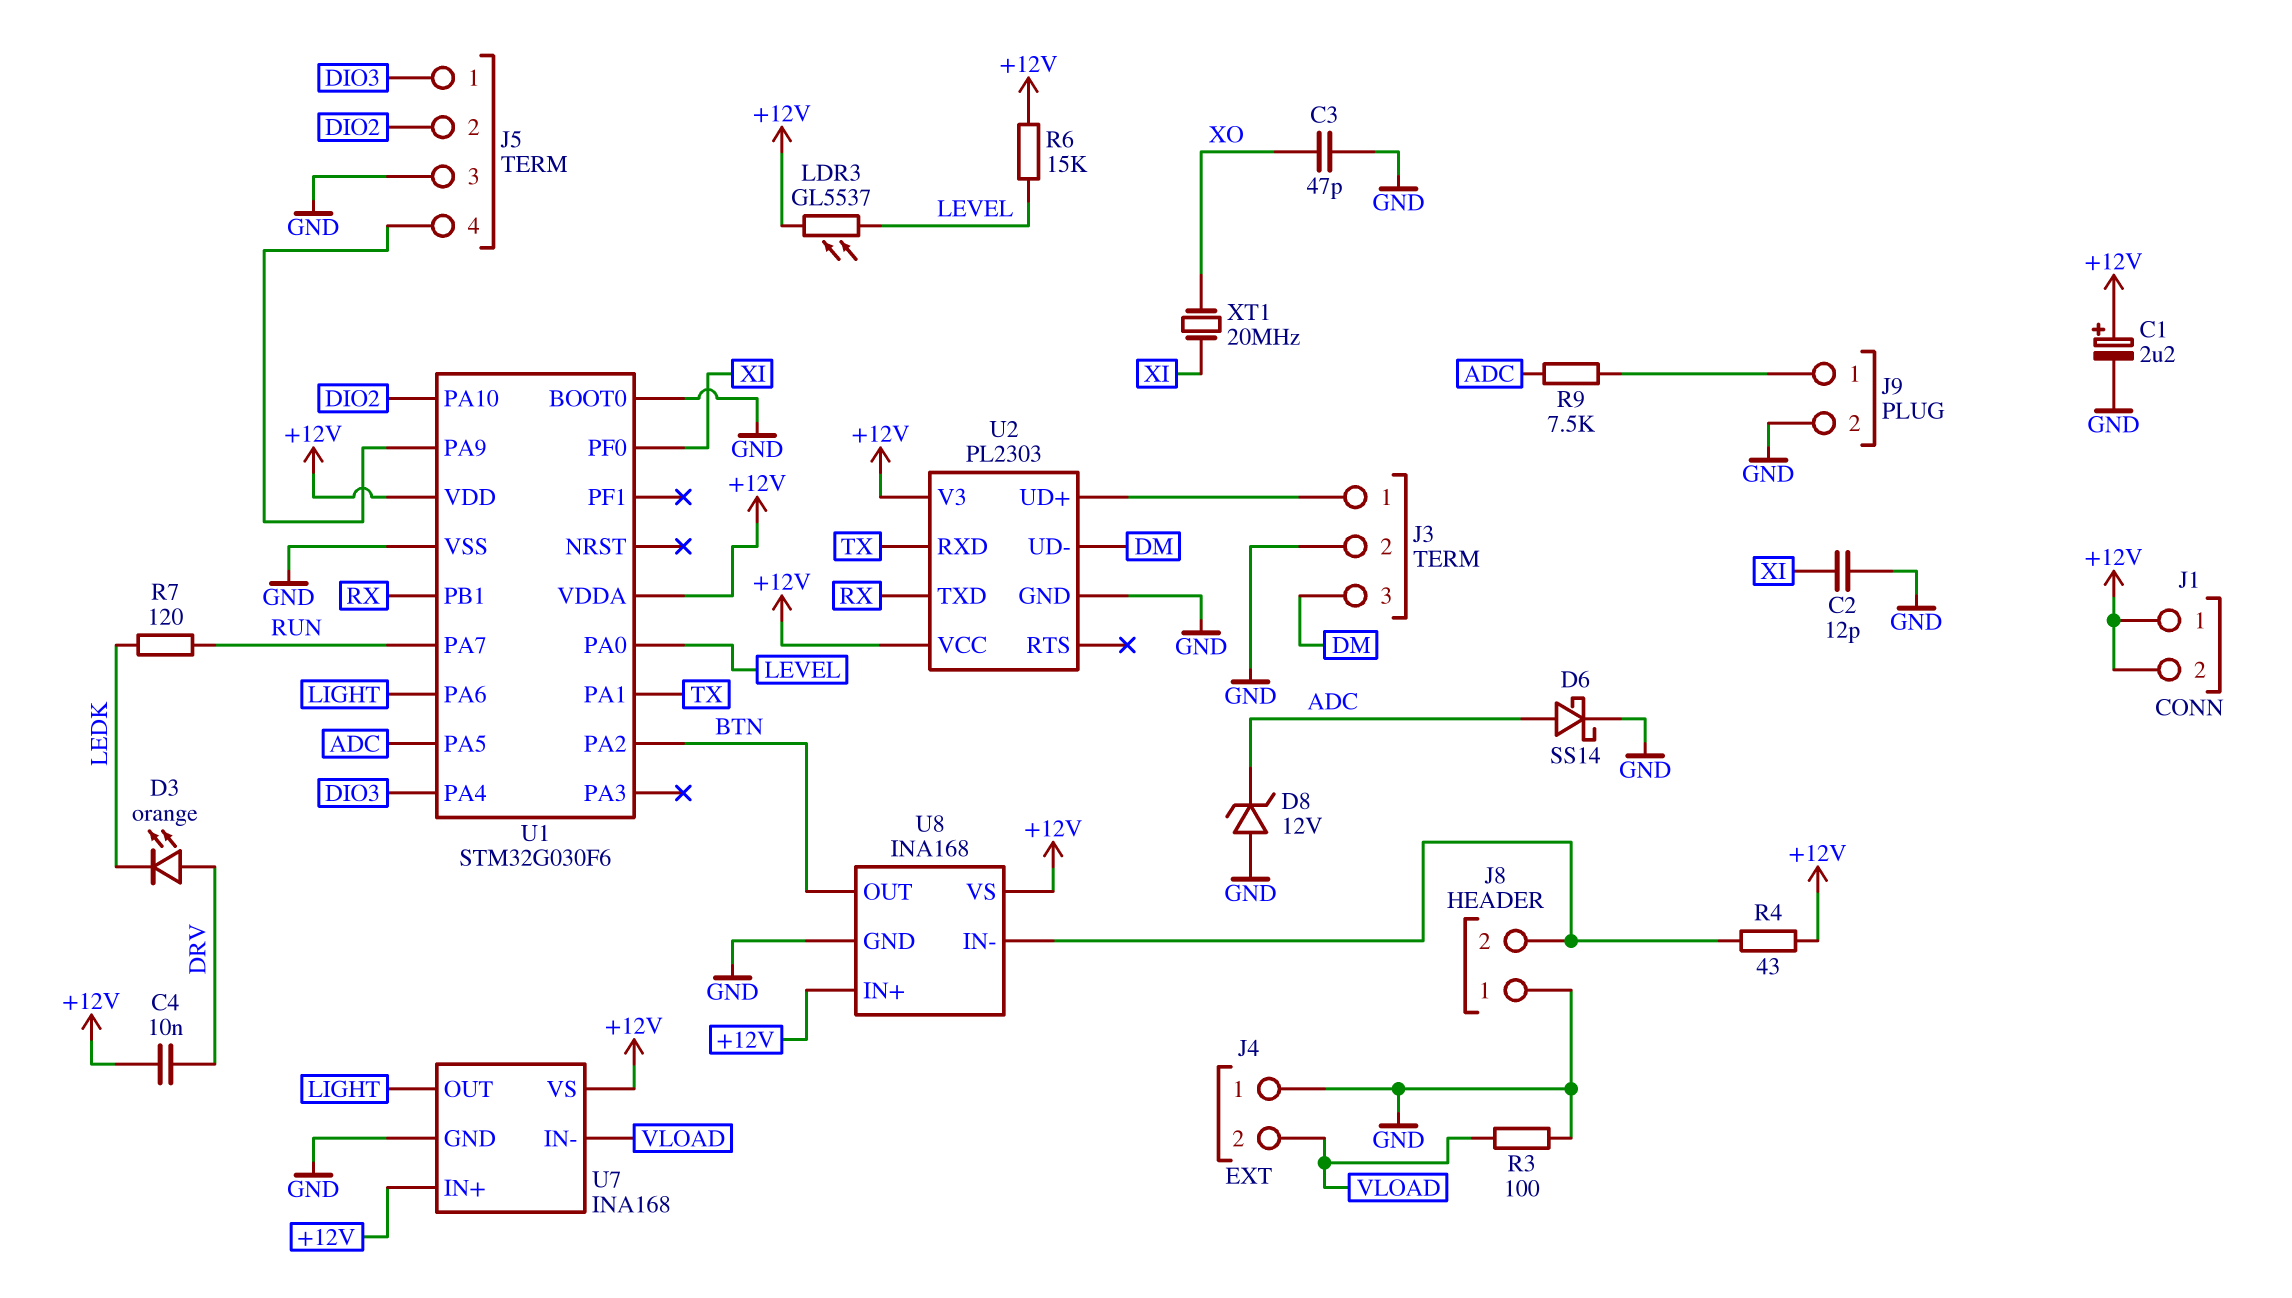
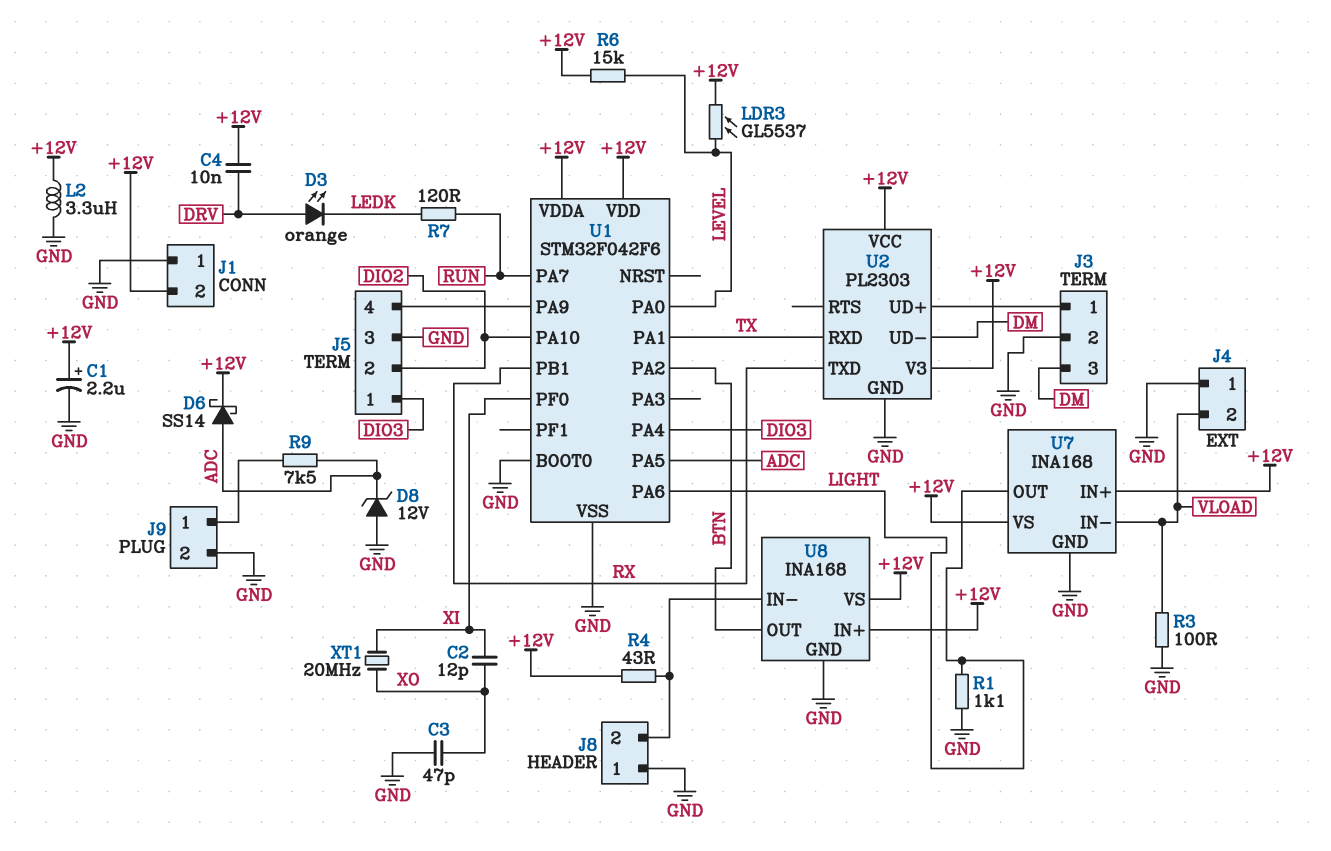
C2: 12pF (GND, XI) -> 12pF (XI, XO)
D6: schottky SS14 (A ADC, K GND) -> schottky SS14 (A ADC, K +12V)
J1 pin 1: +12V -> GND
L2: none -> 3.3uH (+12V, GND)
R1: none -> 1.1k (GND, LIGHT)
U1: STM32G030F6 -> STM32F042F6

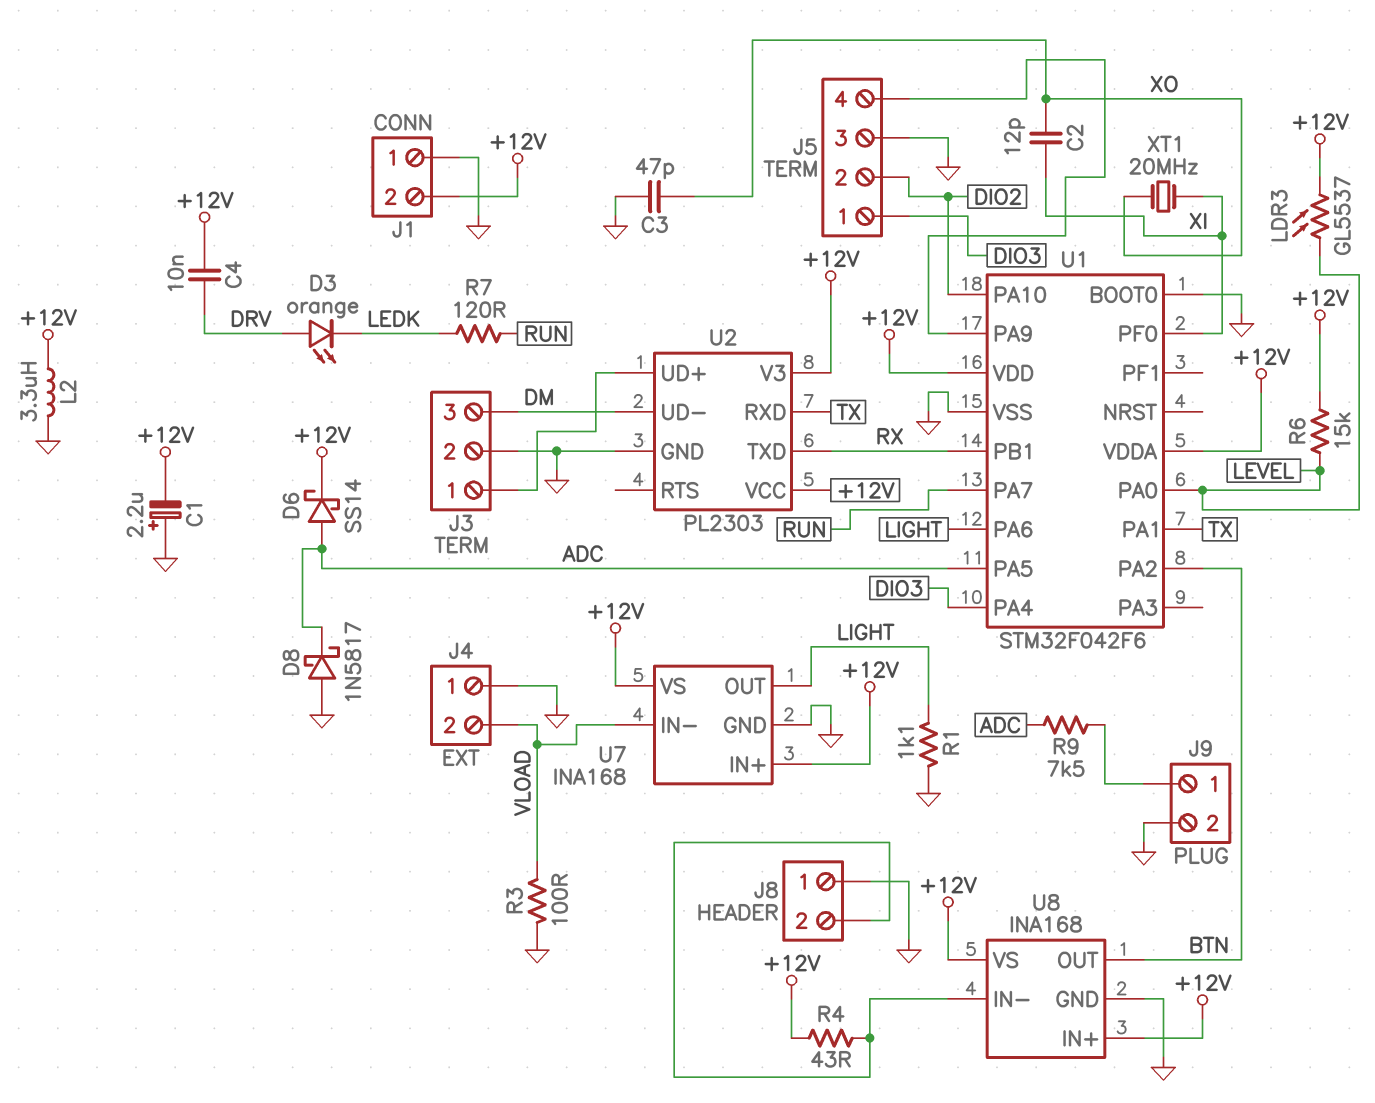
C1: 2.2uF (plus +12V, minus GND) -> 2.2uF (plus GND, minus +12V)
D8: zener 12V (A GND, K ADC) -> schottky 1N5817 (A GND, K ADC)

